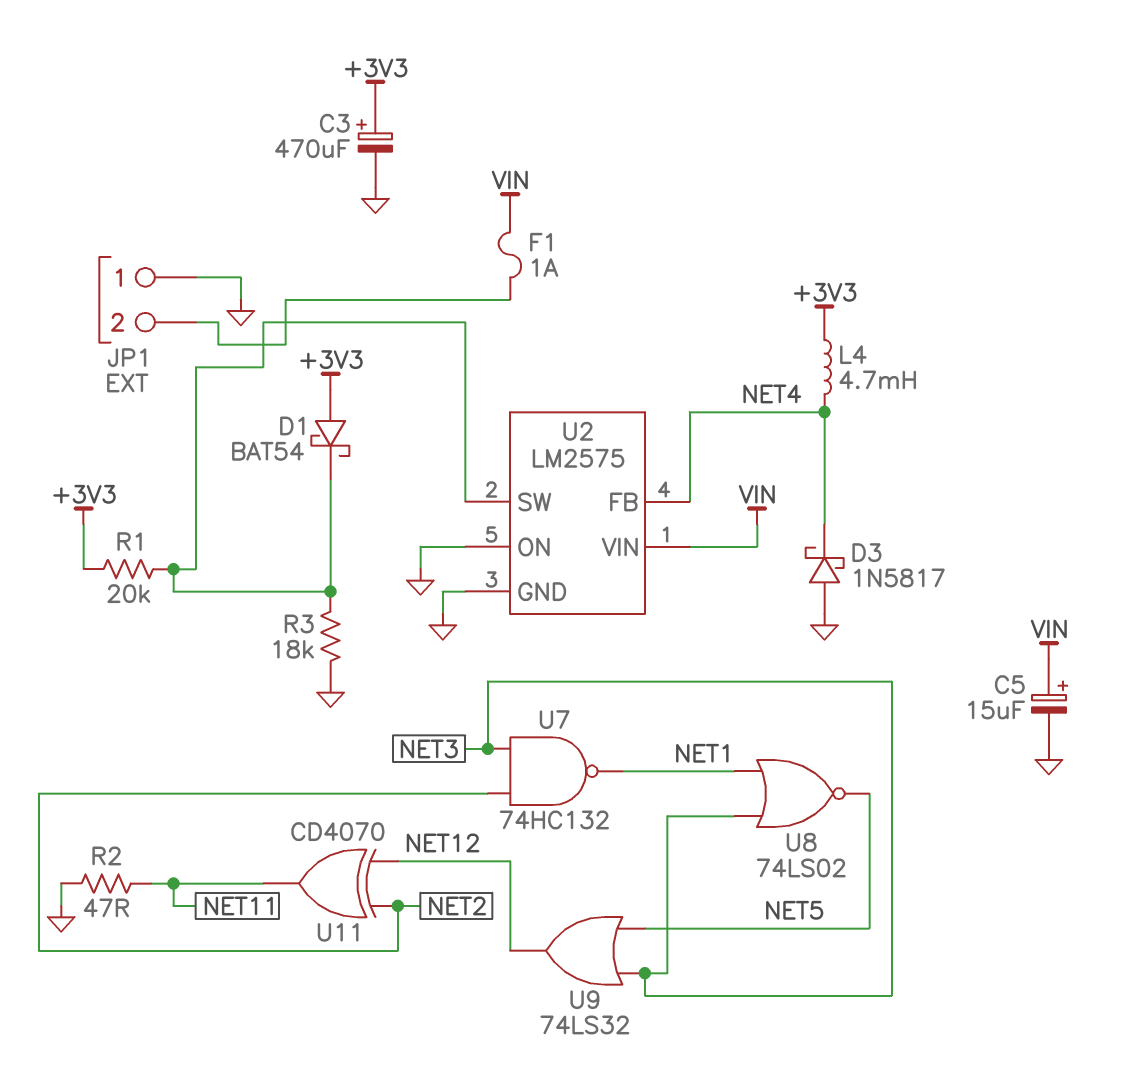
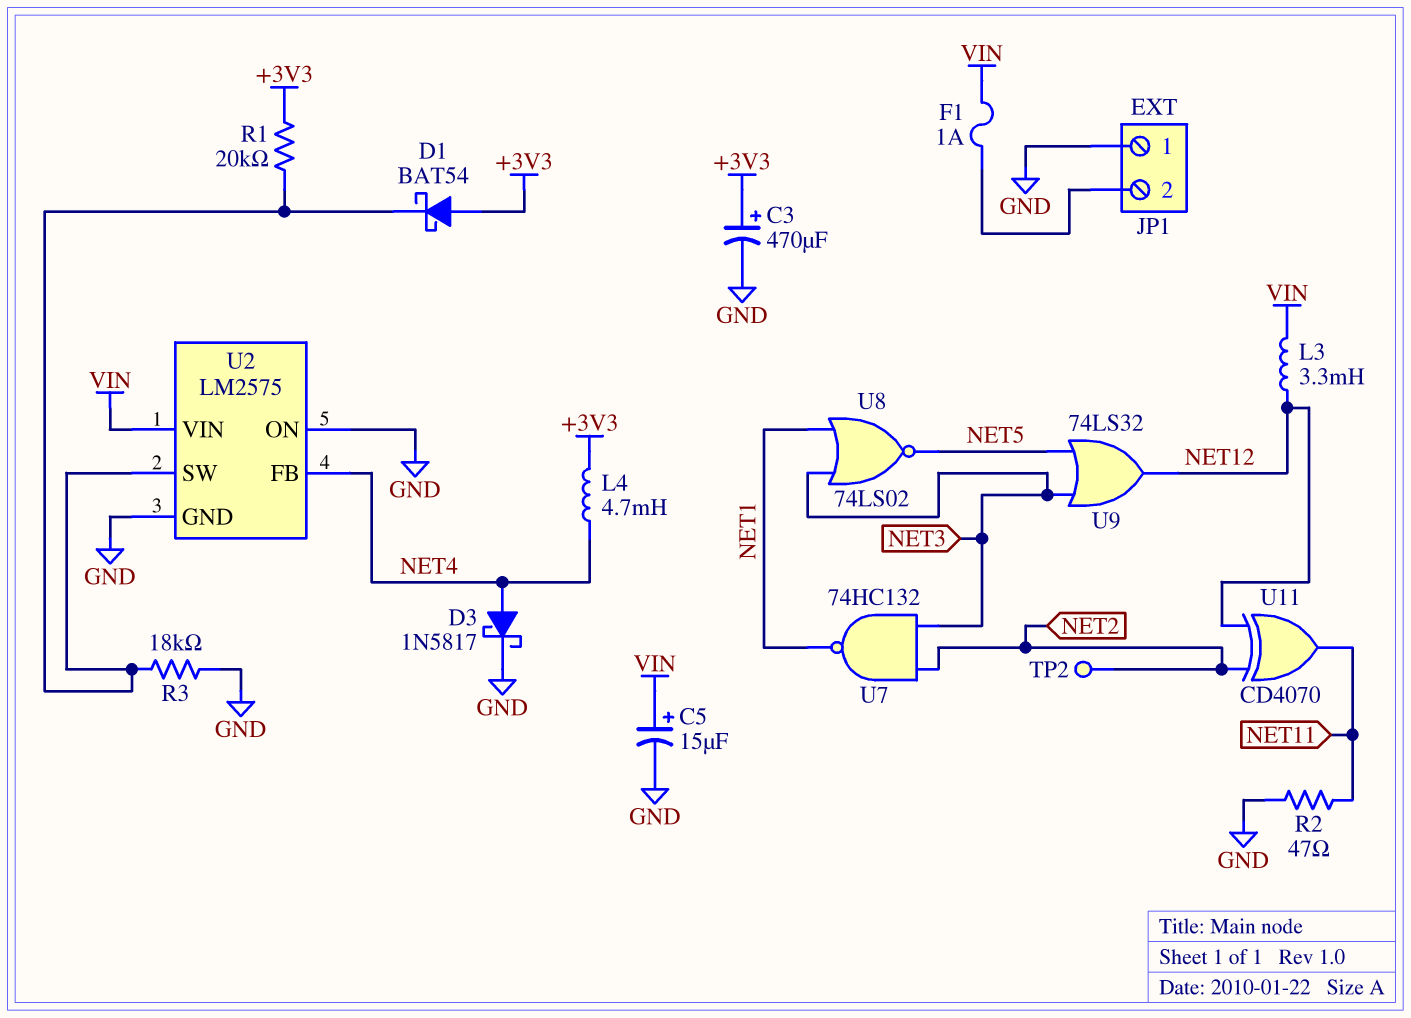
D3: schottky 1N5817 (A GND, K NET4) -> schottky 1N5817 (A NET4, K GND)
L3: none -> 3.3mH (NET12, VIN)
TP2: none -> test point (NET2)

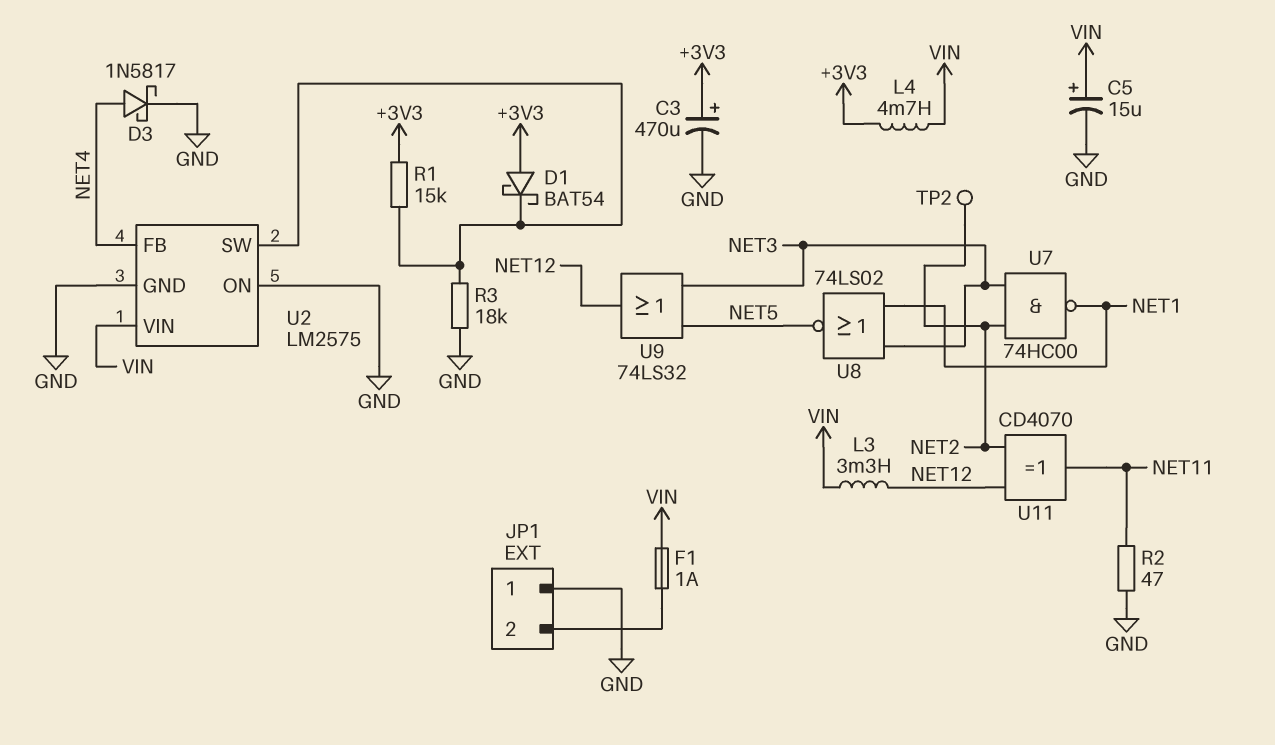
L4: 4.7mH (+3V3, NET4) -> 4.7mH (+3V3, VIN)
R1: 20k (+3V3, U2/SW) -> 15k (+3V3, U2/SW)
U7: NAND 74HC132 (in NET2, in NET3, out NET1) -> NAND 74HC00 (in NET2, in NET3, out NET1)

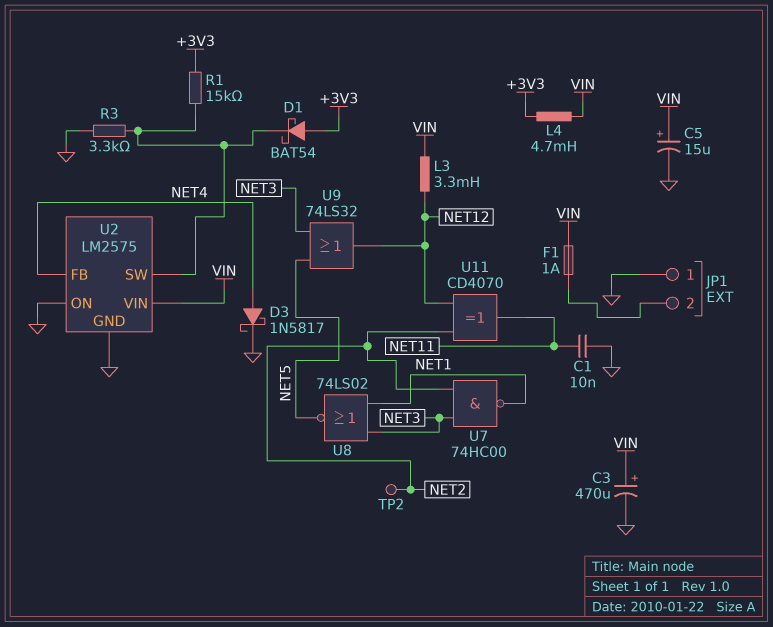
C1: none -> 10nF (GND, NET11)
C3: 470uF (plus +3V3, minus GND) -> 470uF (plus VIN, minus GND)
R2: 47 (GND, NET11) -> none
R3: 18k (GND, U2/SW) -> 3.3k (GND, U2/SW)

